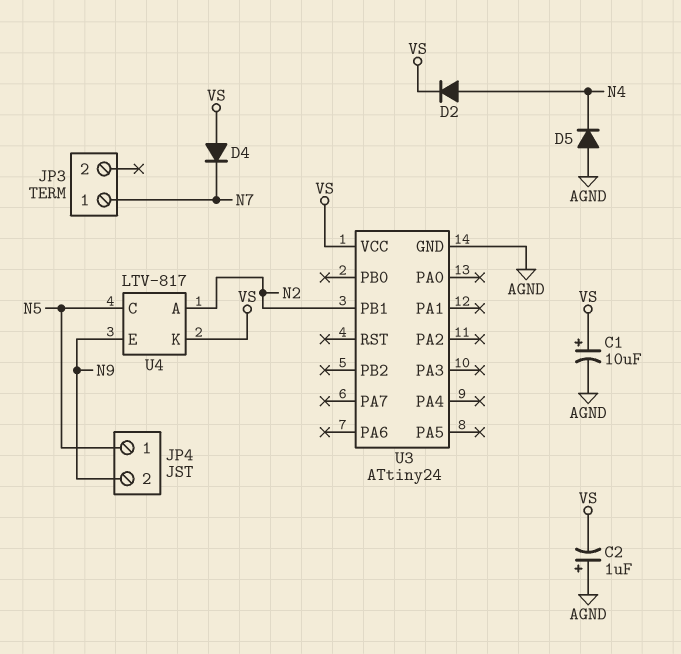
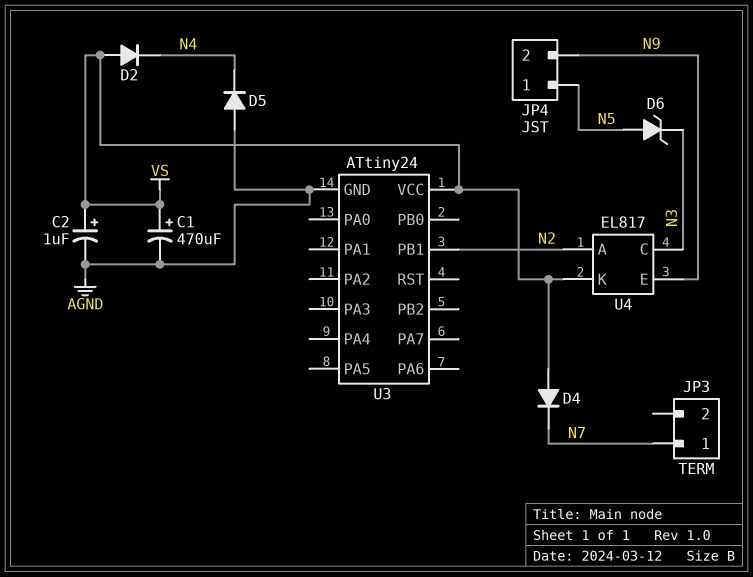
C1: 10uF (plus VS, minus AGND) -> 470uF (plus VS, minus AGND)
C2: 1uF (plus AGND, minus VS) -> 1uF (plus VS, minus AGND)
D2: diode (A N4, K VS) -> diode (A VS, K N4)
D6: none -> zener (A N5, K N3)
U4: LTV-817 -> EL817
U4 pin C: N5 -> N3

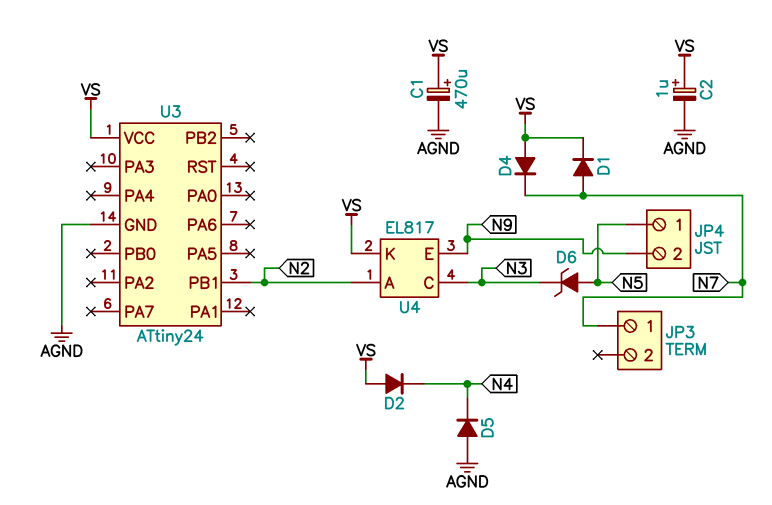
D1: none -> diode (A N7, K VS)

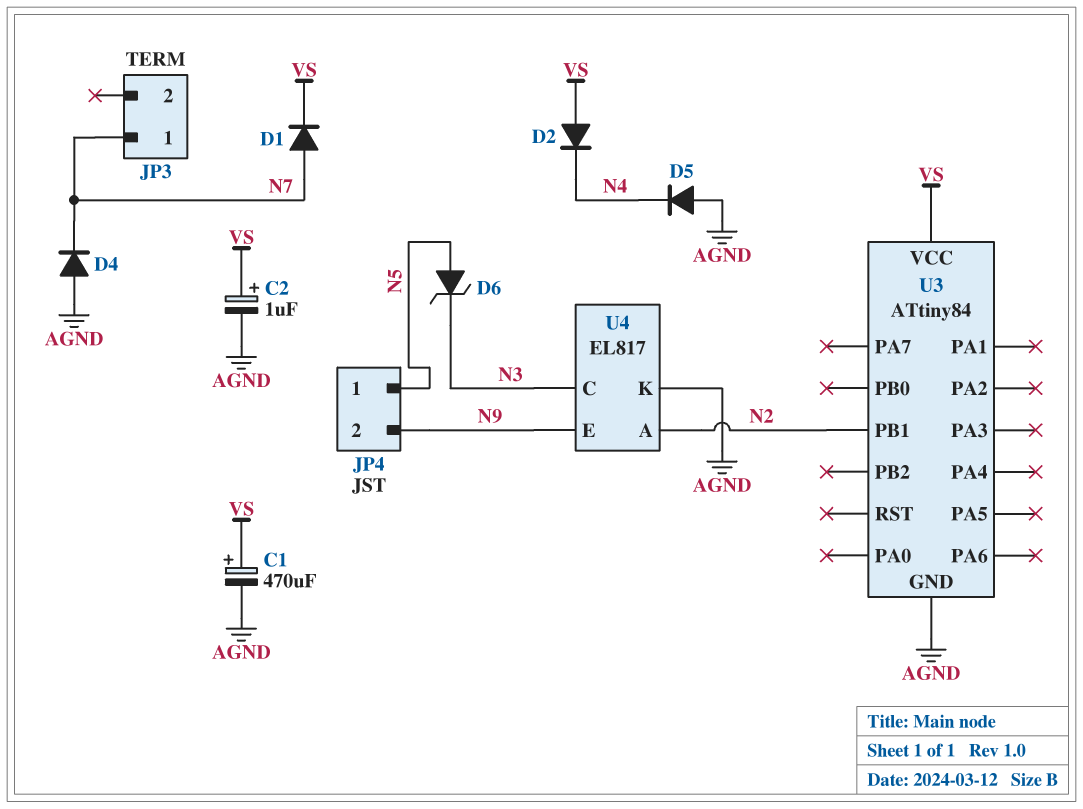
D4: diode (A VS, K N7) -> diode (A AGND, K N7)
U3: ATtiny24 -> ATtiny84
U4 pin K: VS -> AGND

